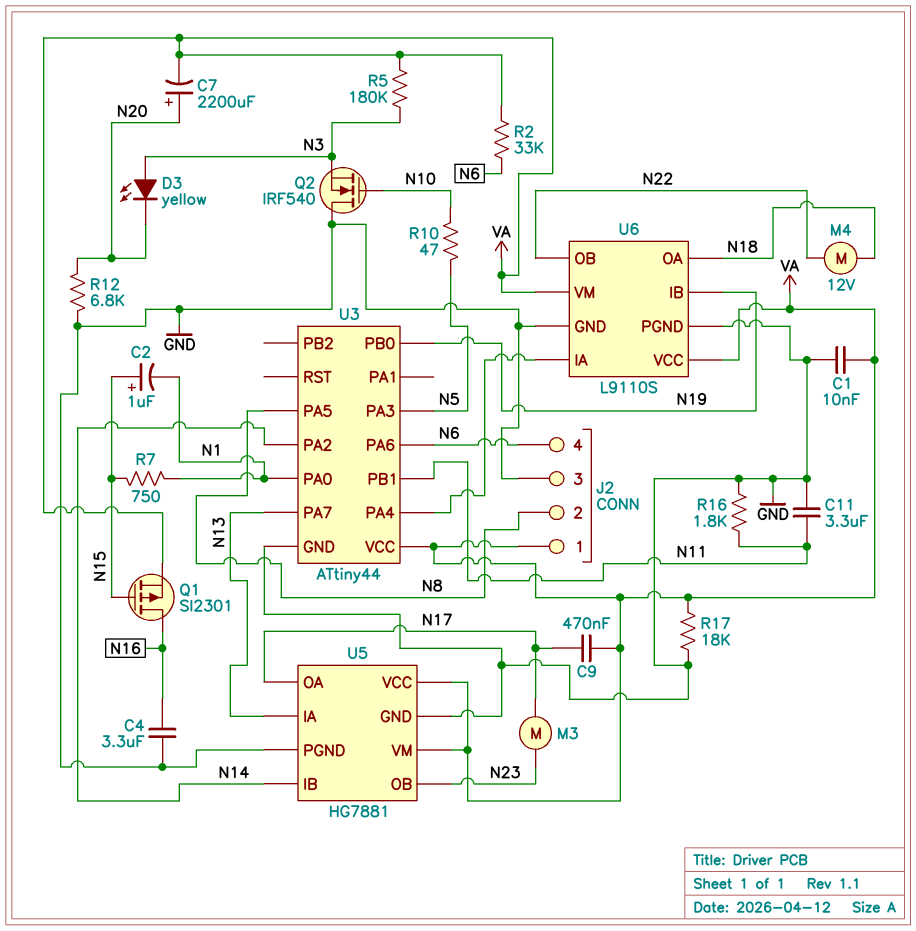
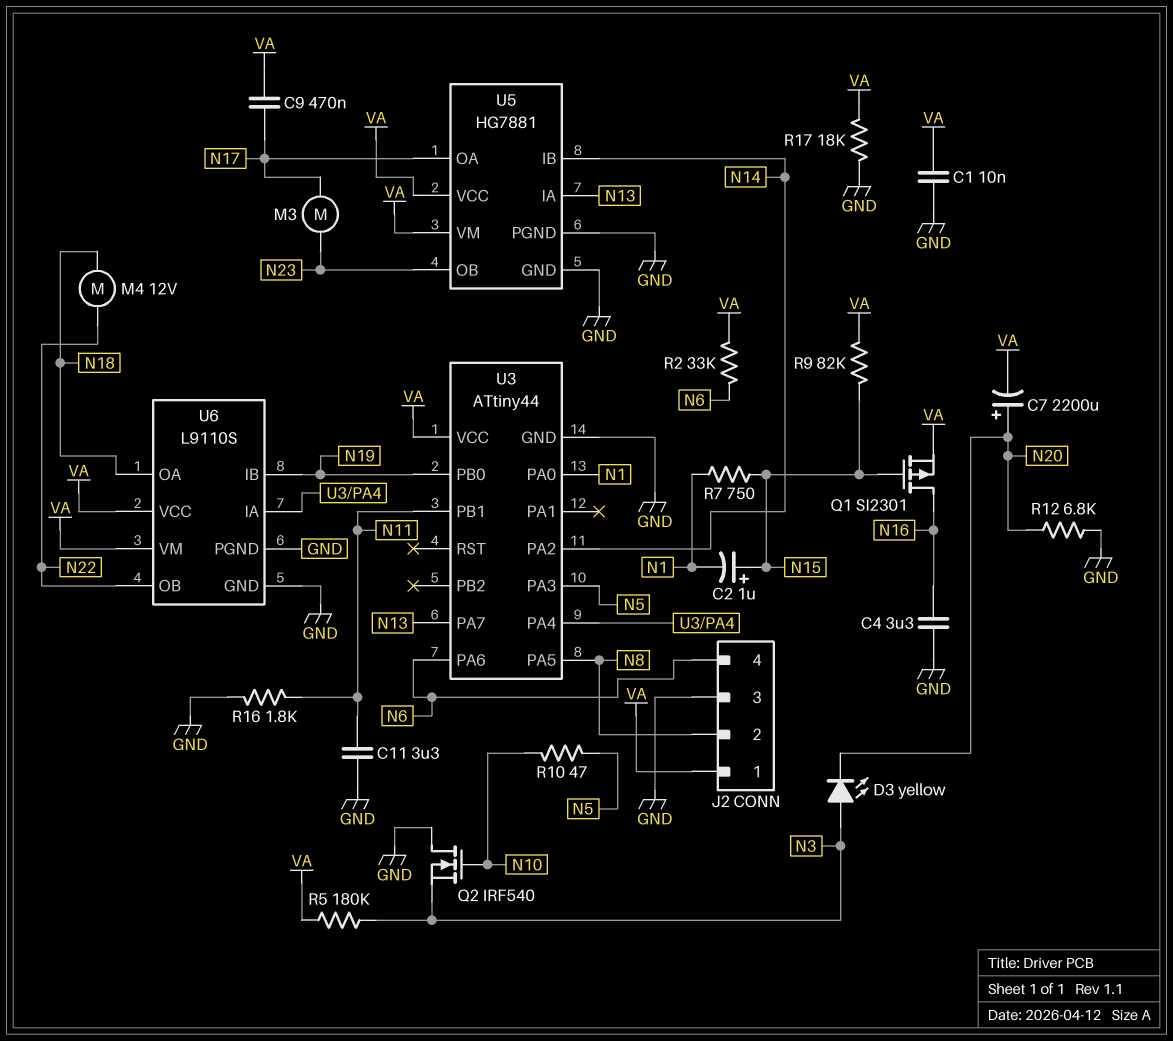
R9: none -> 82k (N15, VA)

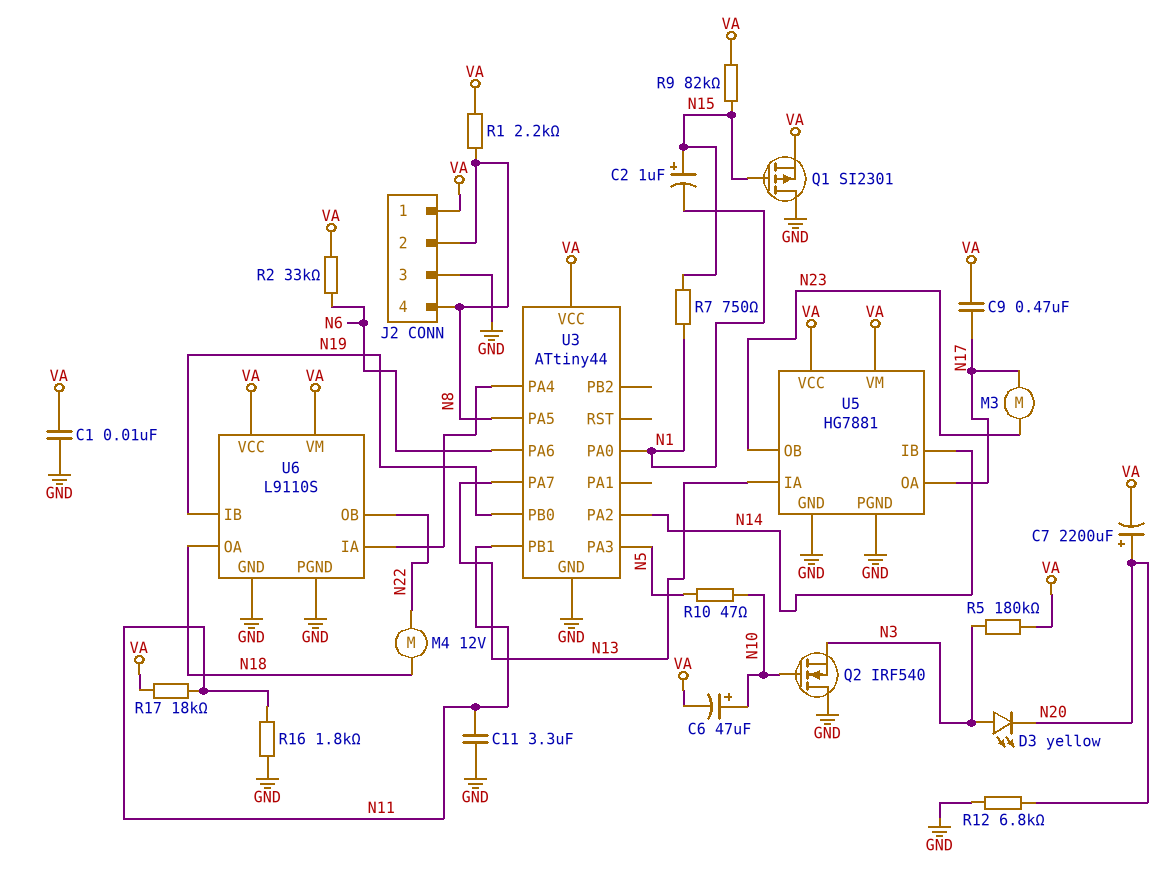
C4: 3.3uF (GND, N16) -> none
C6: none -> 47uF (plus N10, minus VA)
J2 pin 4: N6 -> N8
Q1: PMOS SI2301 (G N15, D N16, S VA) -> PMOS SI2301 (G N15, D GND, S VA)
R1: none -> 2.2k (N8, VA)
R17: 18k (GND, VA) -> 18k (N11, VA)

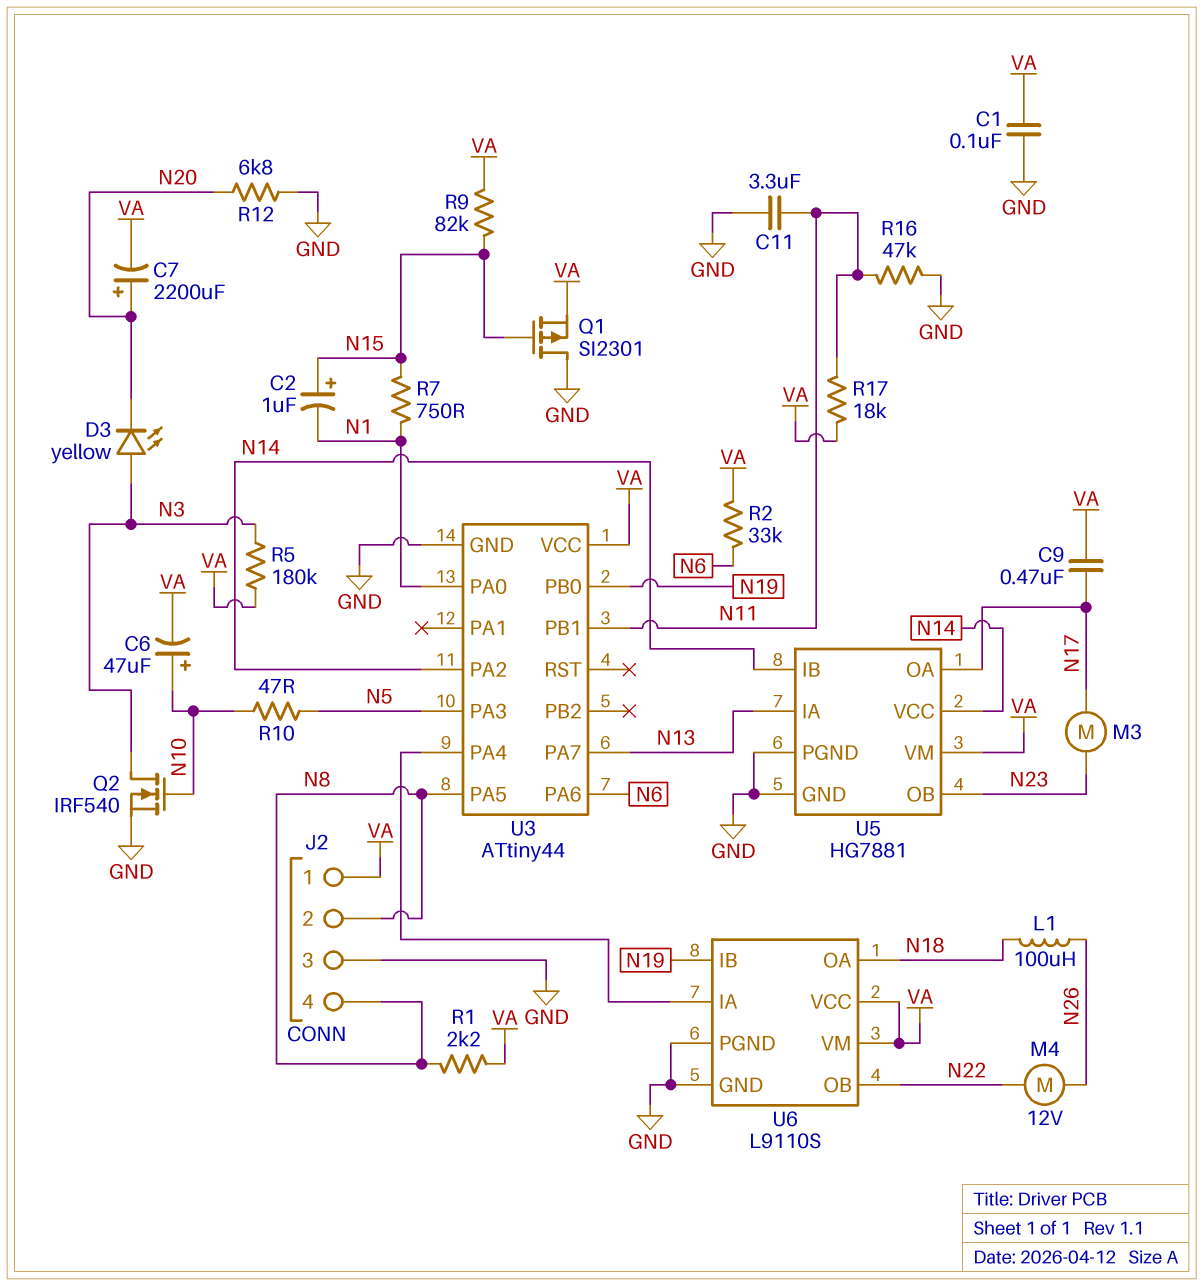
C1: 10nF (GND, VA) -> 100nF (GND, VA)
L1: none -> 100uH (N18, N26)
M4: motor 12V (N18, N22) -> motor 12V (N22, N26)
Q2: NMOS IRF540 (G N10, D GND, S N3) -> NMOS IRF540 (G N10, D N3, S GND)
R16: 1.8k (GND, N11) -> 47k (GND, N11)
U5 pin VCC: VA -> N14

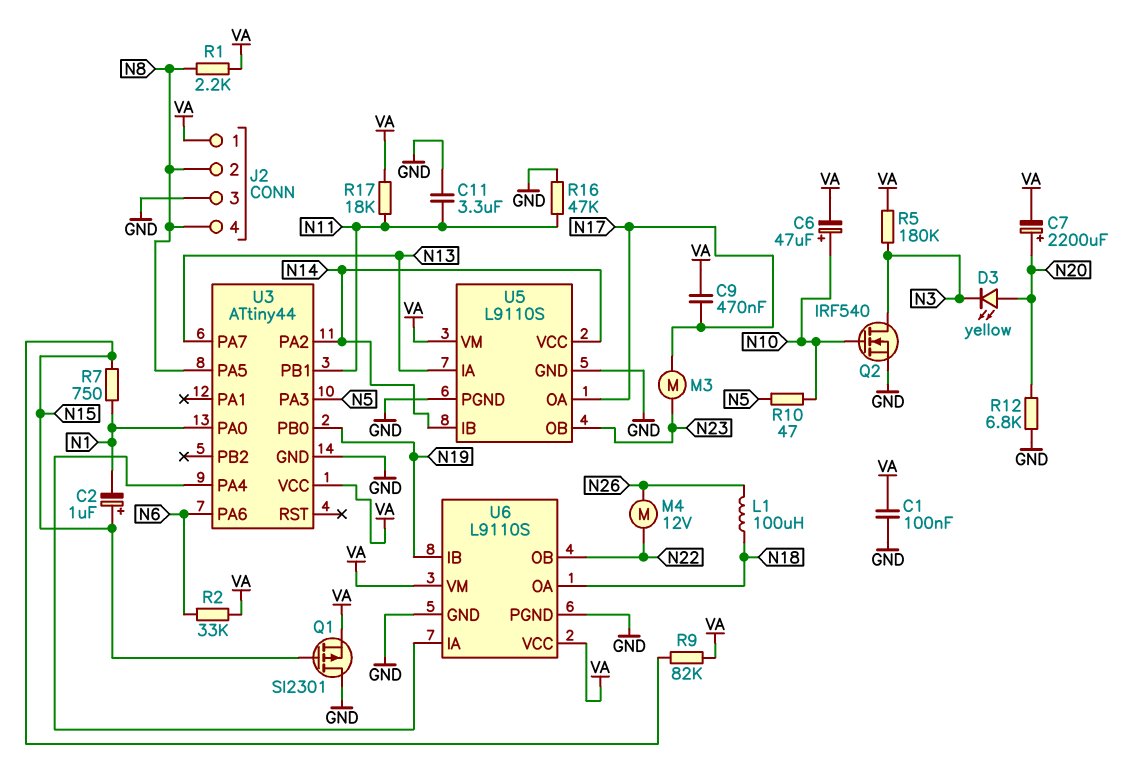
D3: LED yellow (A N3, K N20) -> LED yellow (A N20, K N3)
U5: HG7881 -> L9110S

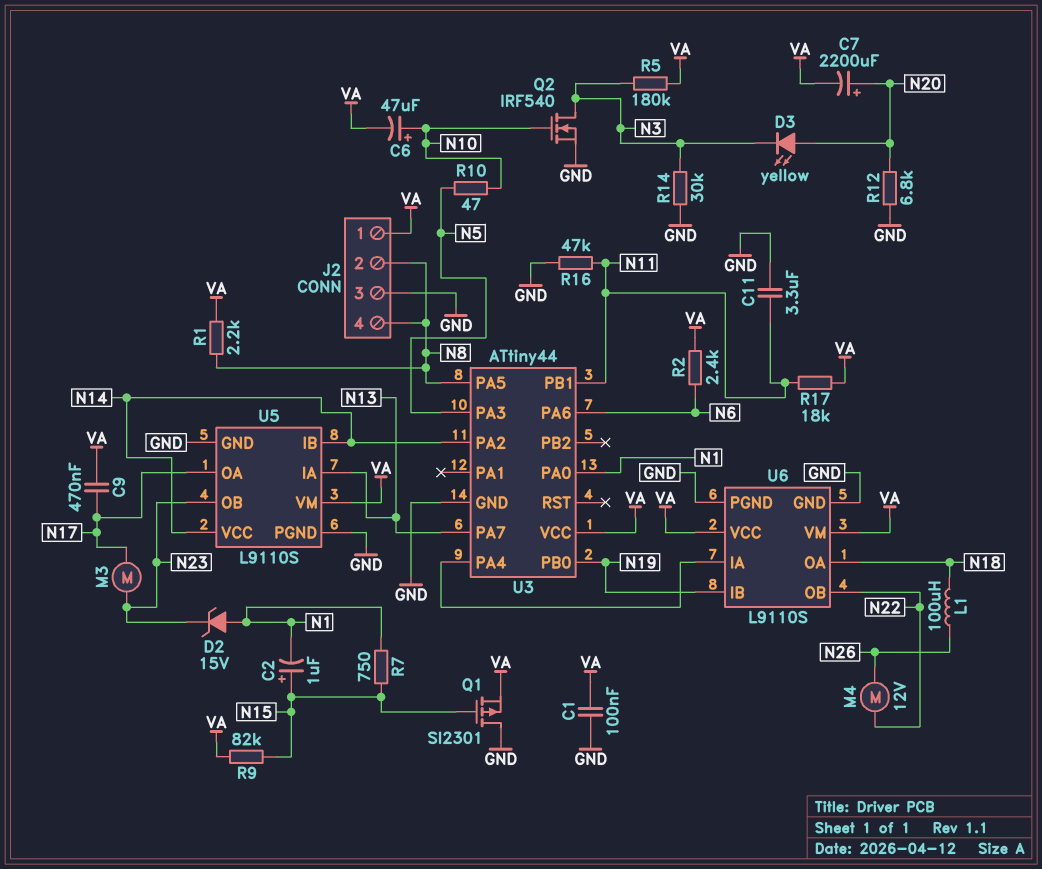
D2: none -> zener 15V (A N1, K N23)
R2: 33k (N6, VA) -> 2.4k (N6, VA)
R14: none -> 30k (GND, N3)

